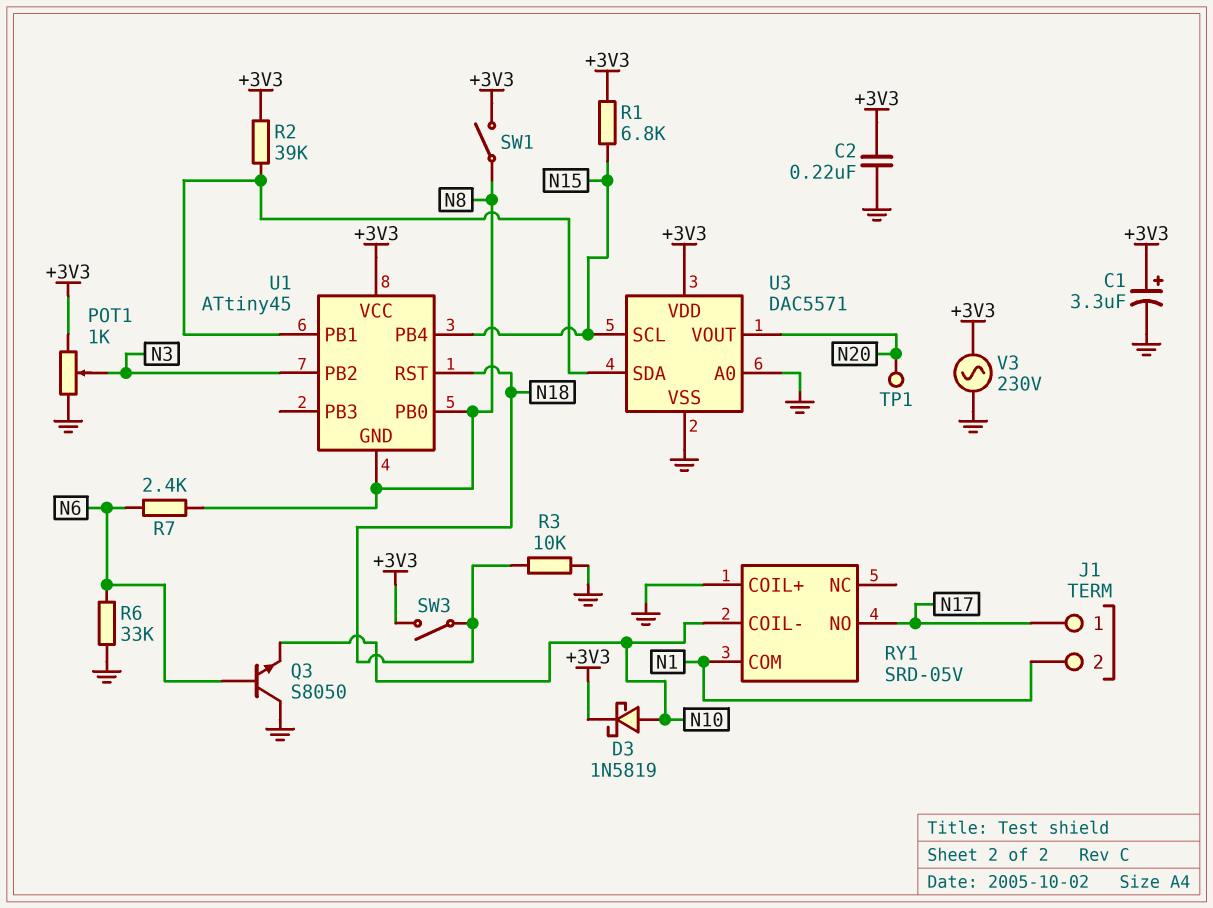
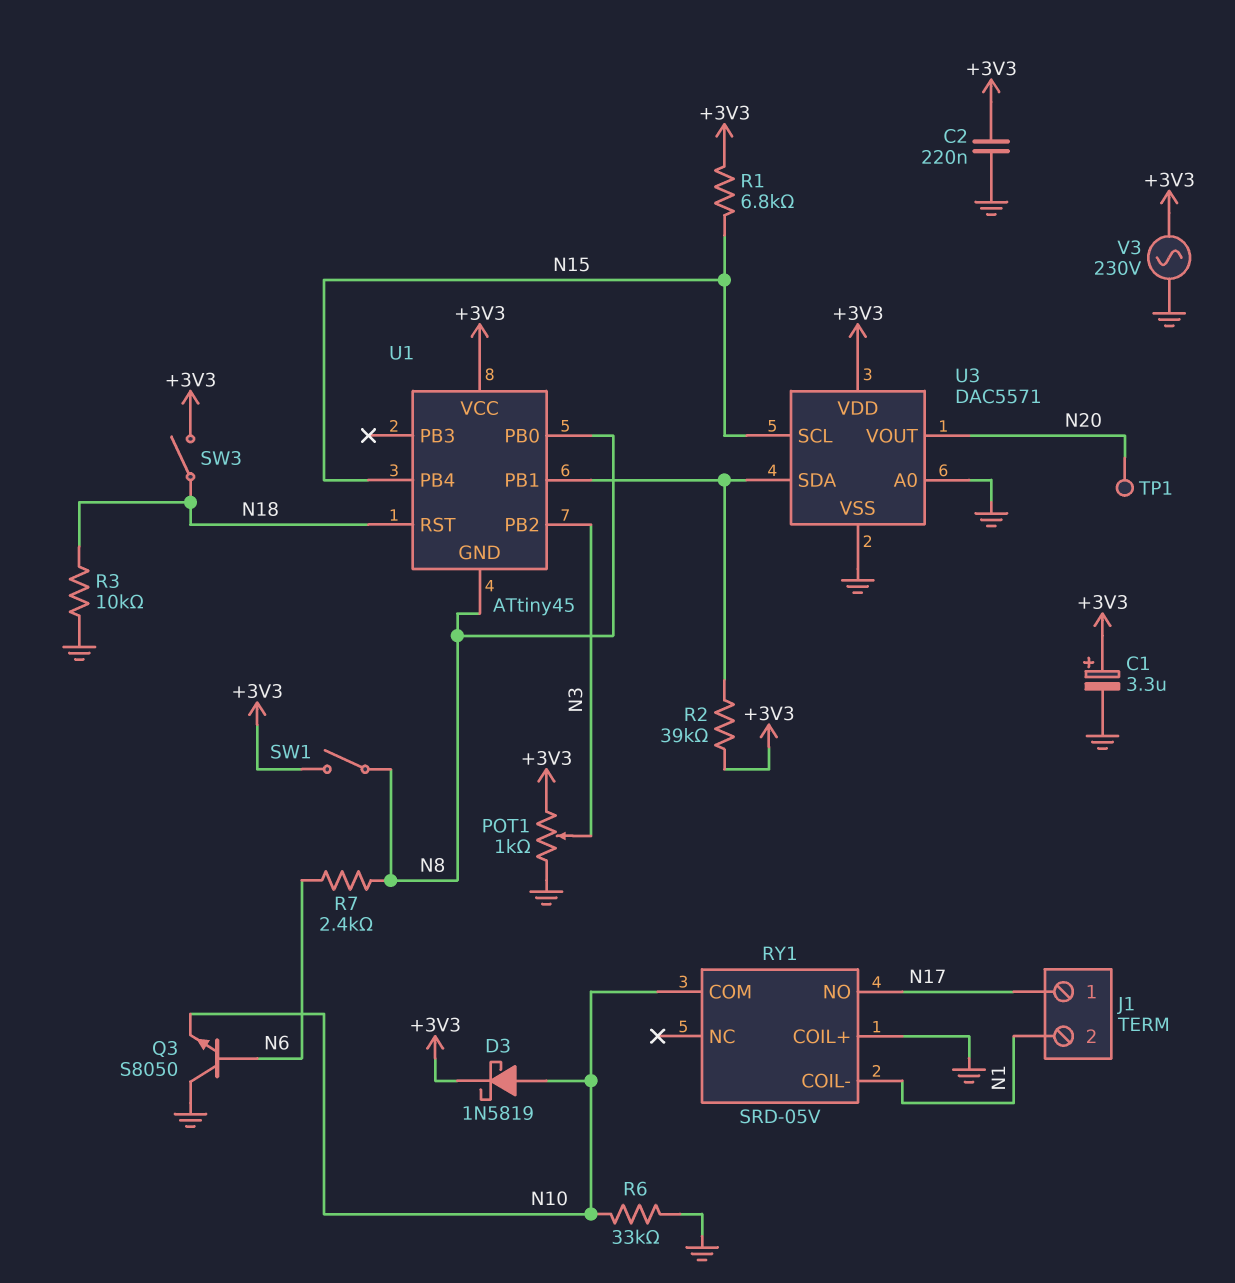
R6: 33k (GND, N6) -> 33k (GND, N10)
RY1 pin COIL-: N10 -> N1
RY1 pin COM: N1 -> N10

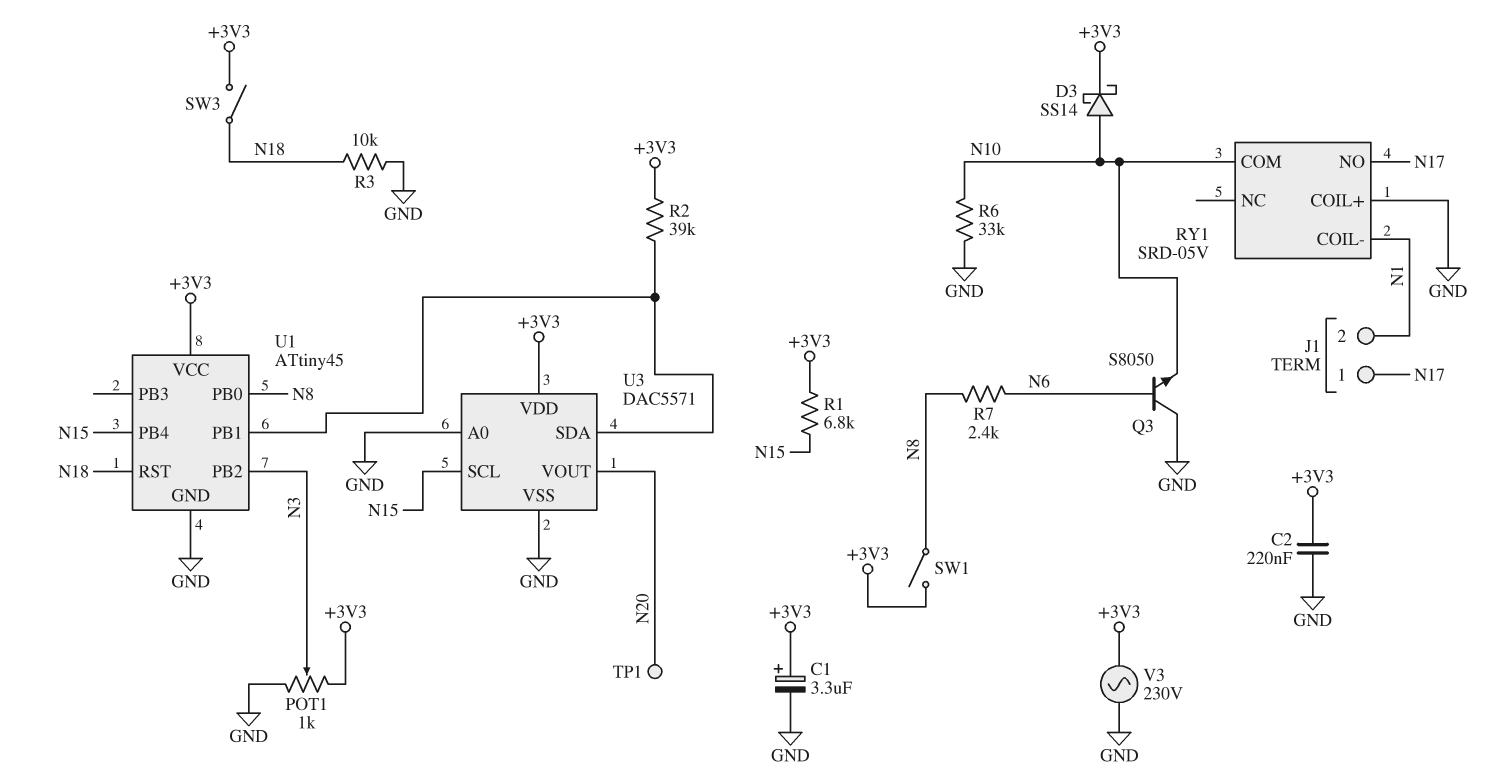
D3: schottky 1N5819 (A N10, K +3V3) -> schottky SS14 (A N10, K +3V3)
U1 pin GND: N8 -> GND

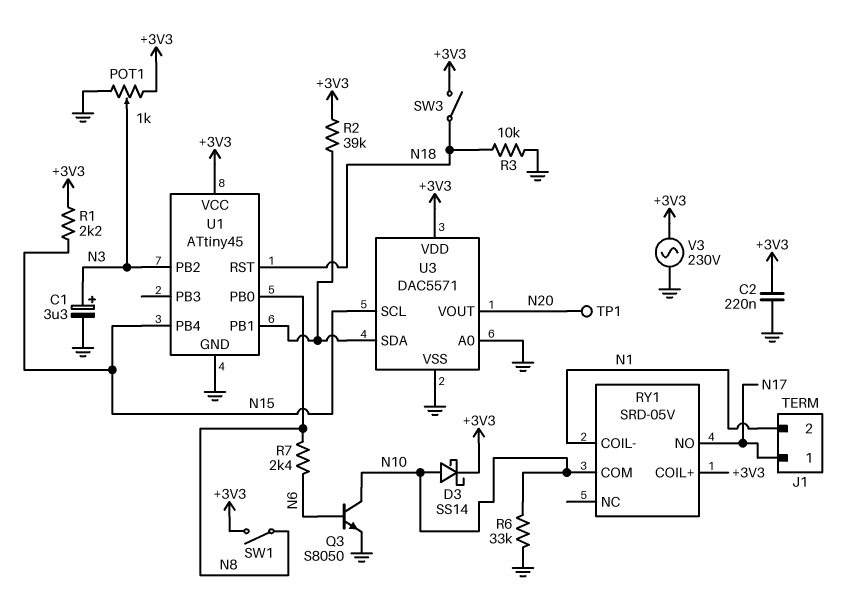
C1: 3.3uF (plus +3V3, minus GND) -> 3.3uF (plus N3, minus GND)
Q3: NPN S8050 (B N6, C GND, E N10) -> NPN S8050 (B N6, C N10, E GND)
R1: 6.8k (+3V3, N15) -> 2.2k (+3V3, N15)
RY1 pin COIL+: GND -> +3V3

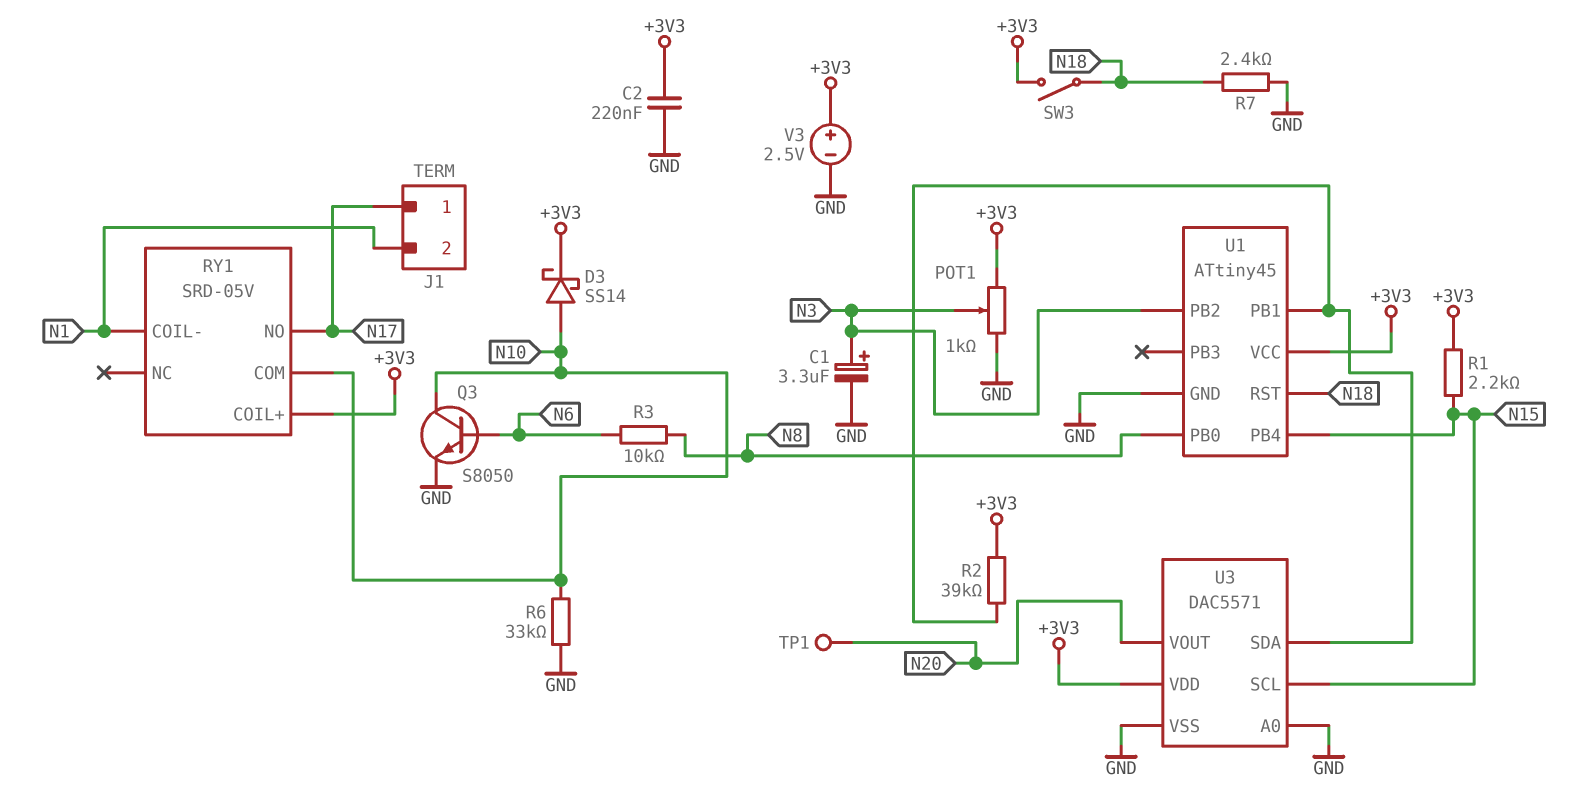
R3: 10k (GND, N18) -> 10k (N6, N8)
R7: 2.4k (N6, N8) -> 2.4k (GND, N18)
SW1: switch (+3V3, N8) -> none
V3: AC 230V (+3V3, GND) -> 2.5V (plus +3V3, minus GND)

